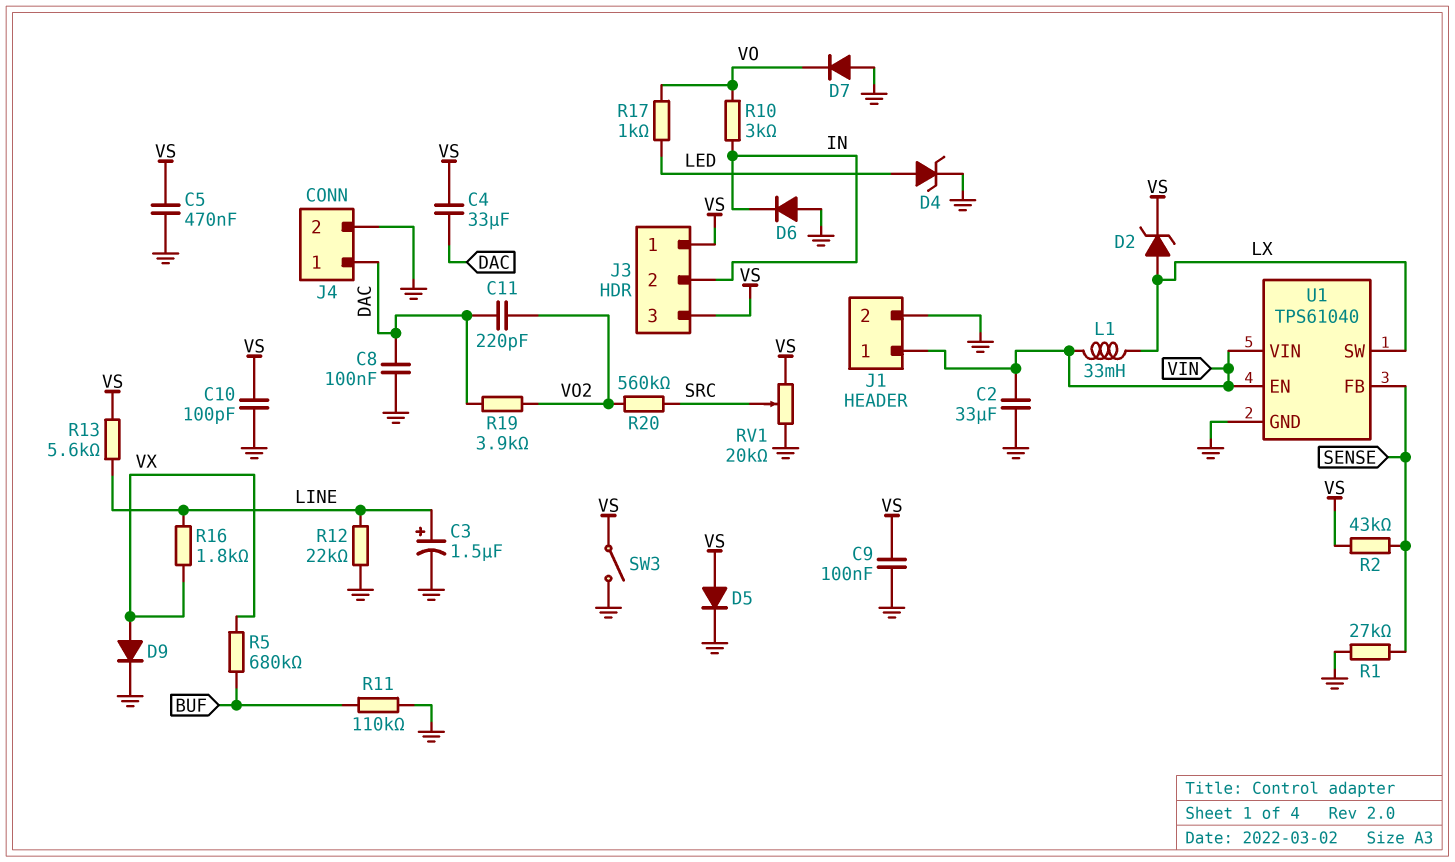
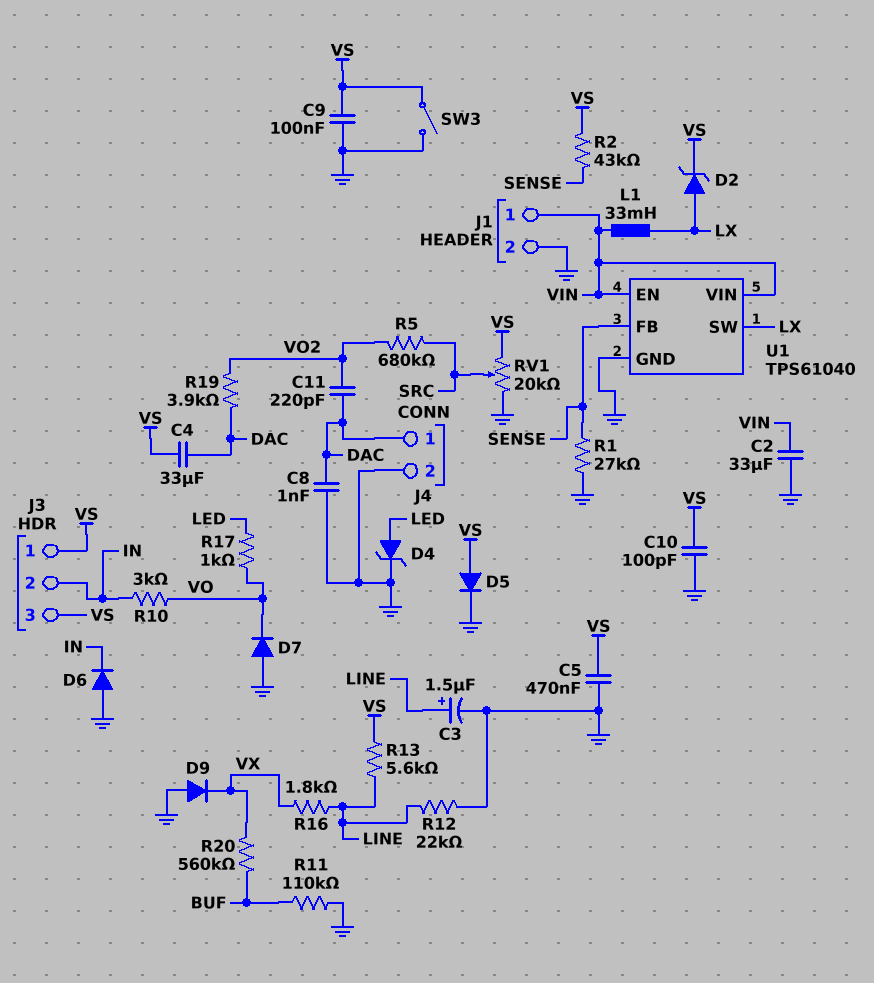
C8: 100nF (DAC, GND) -> 1nF (DAC, GND)
D9: diode (A VX, K GND) -> diode (A GND, K VX)
R5: 680k (BUF, VX) -> 680k (SRC, VO2)
R20: 560k (SRC, VO2) -> 560k (BUF, VX)

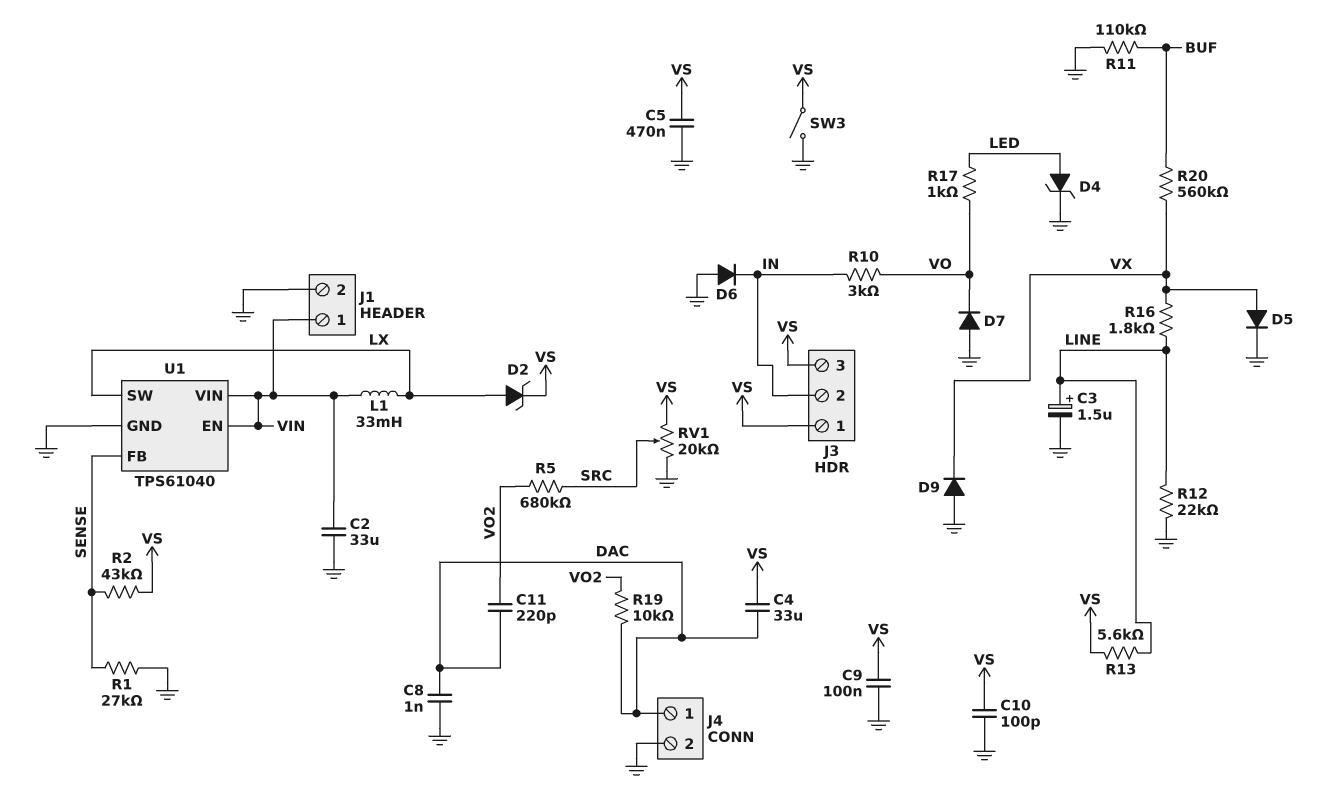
D5: diode (A VS, K GND) -> diode (A VX, K GND)
R19: 3.9k (DAC, VO2) -> 10k (DAC, VO2)

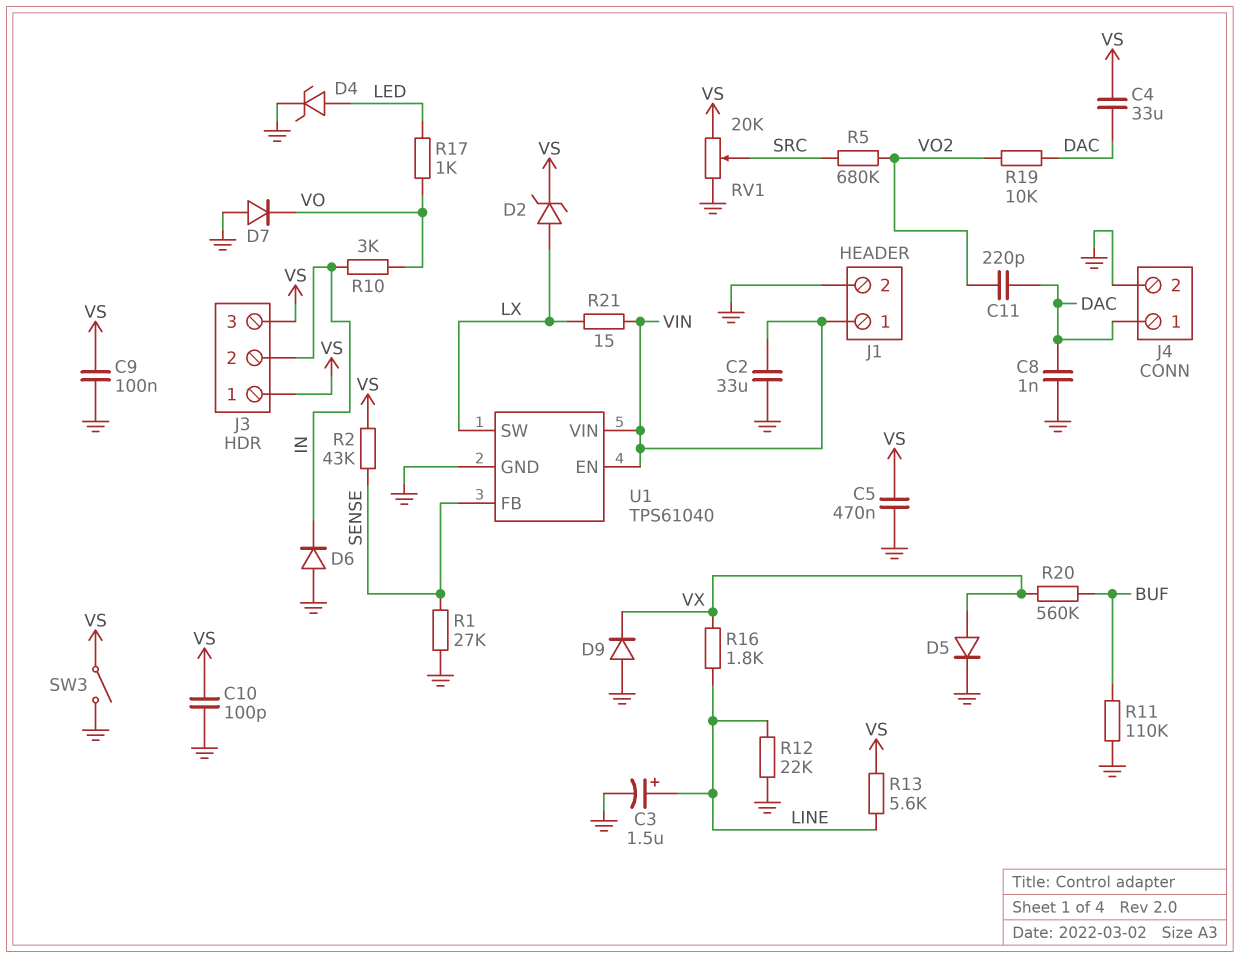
L1: 33mH (LX, VIN) -> none
R21: none -> 15 (LX, VIN)

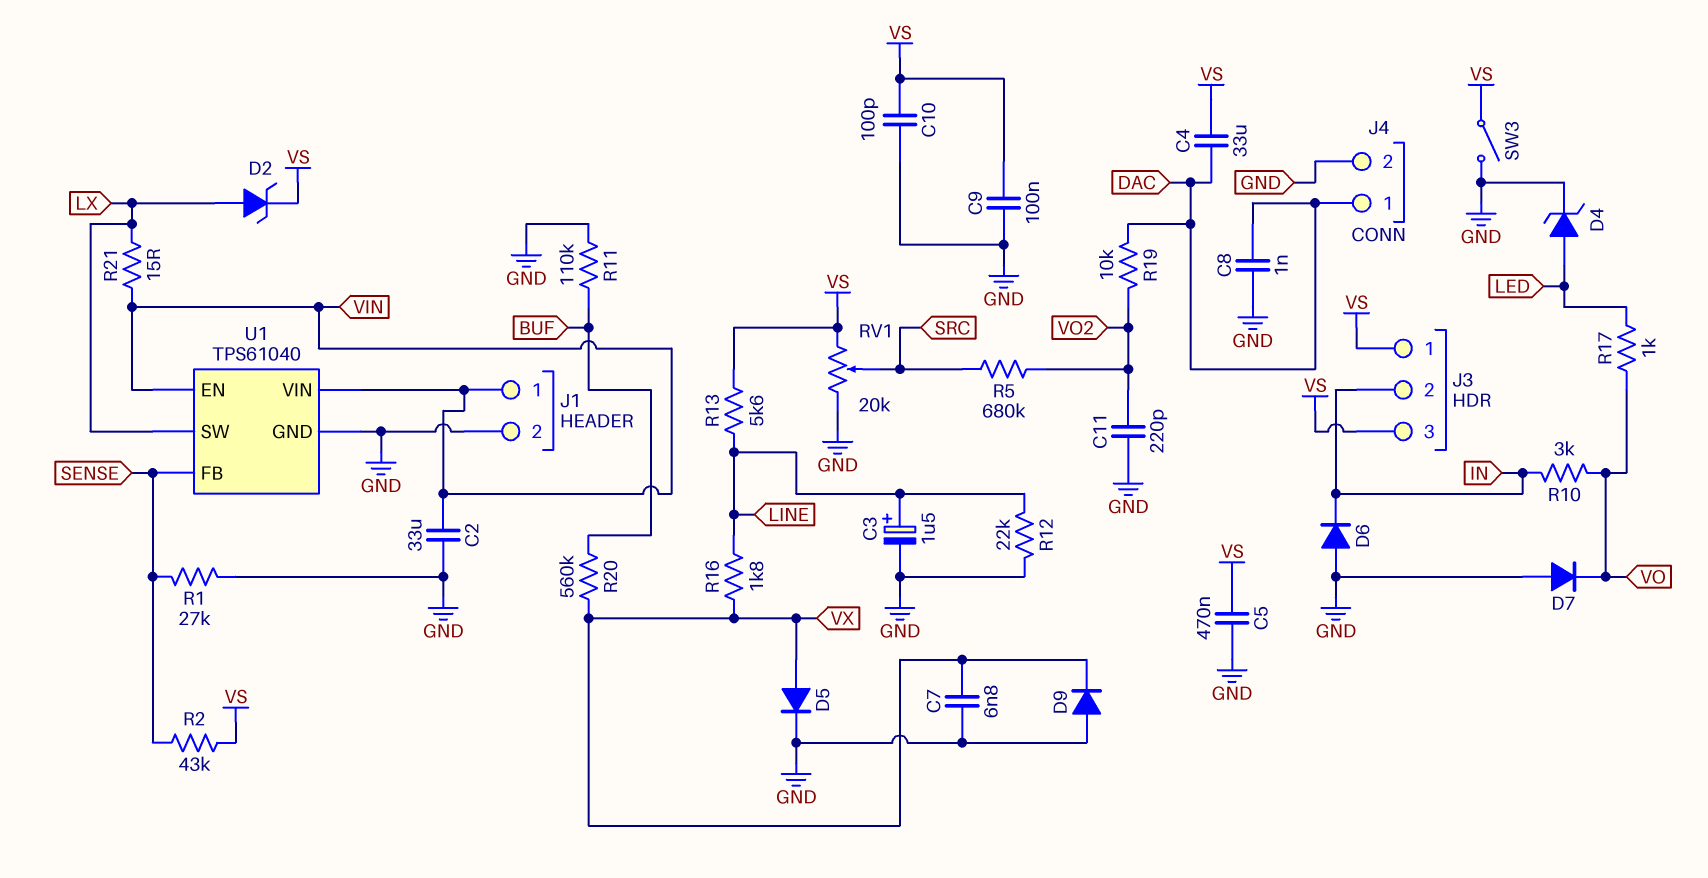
C7: none -> 6.8nF (GND, VX)
C11: 220pF (DAC, VO2) -> 220pF (GND, VO2)

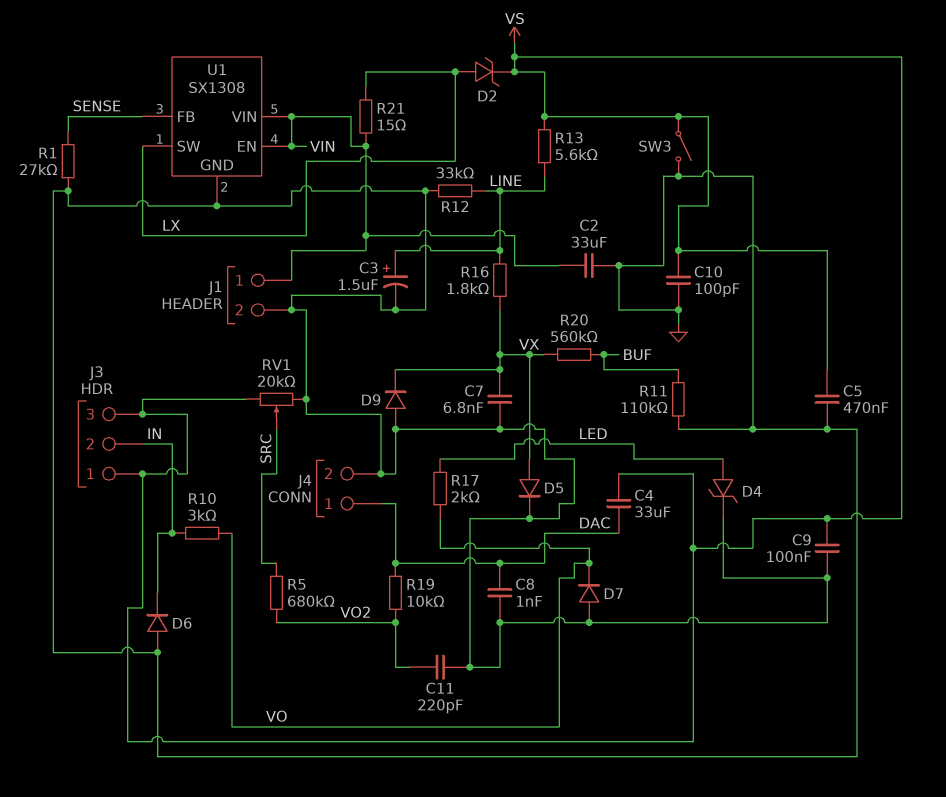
R2: 43k (SENSE, VS) -> none
R12: 22k (GND, LINE) -> 33k (GND, LINE)
R17: 1k (LED, VO) -> 2k (LED, VO)
U1: TPS61040 -> SX1308

